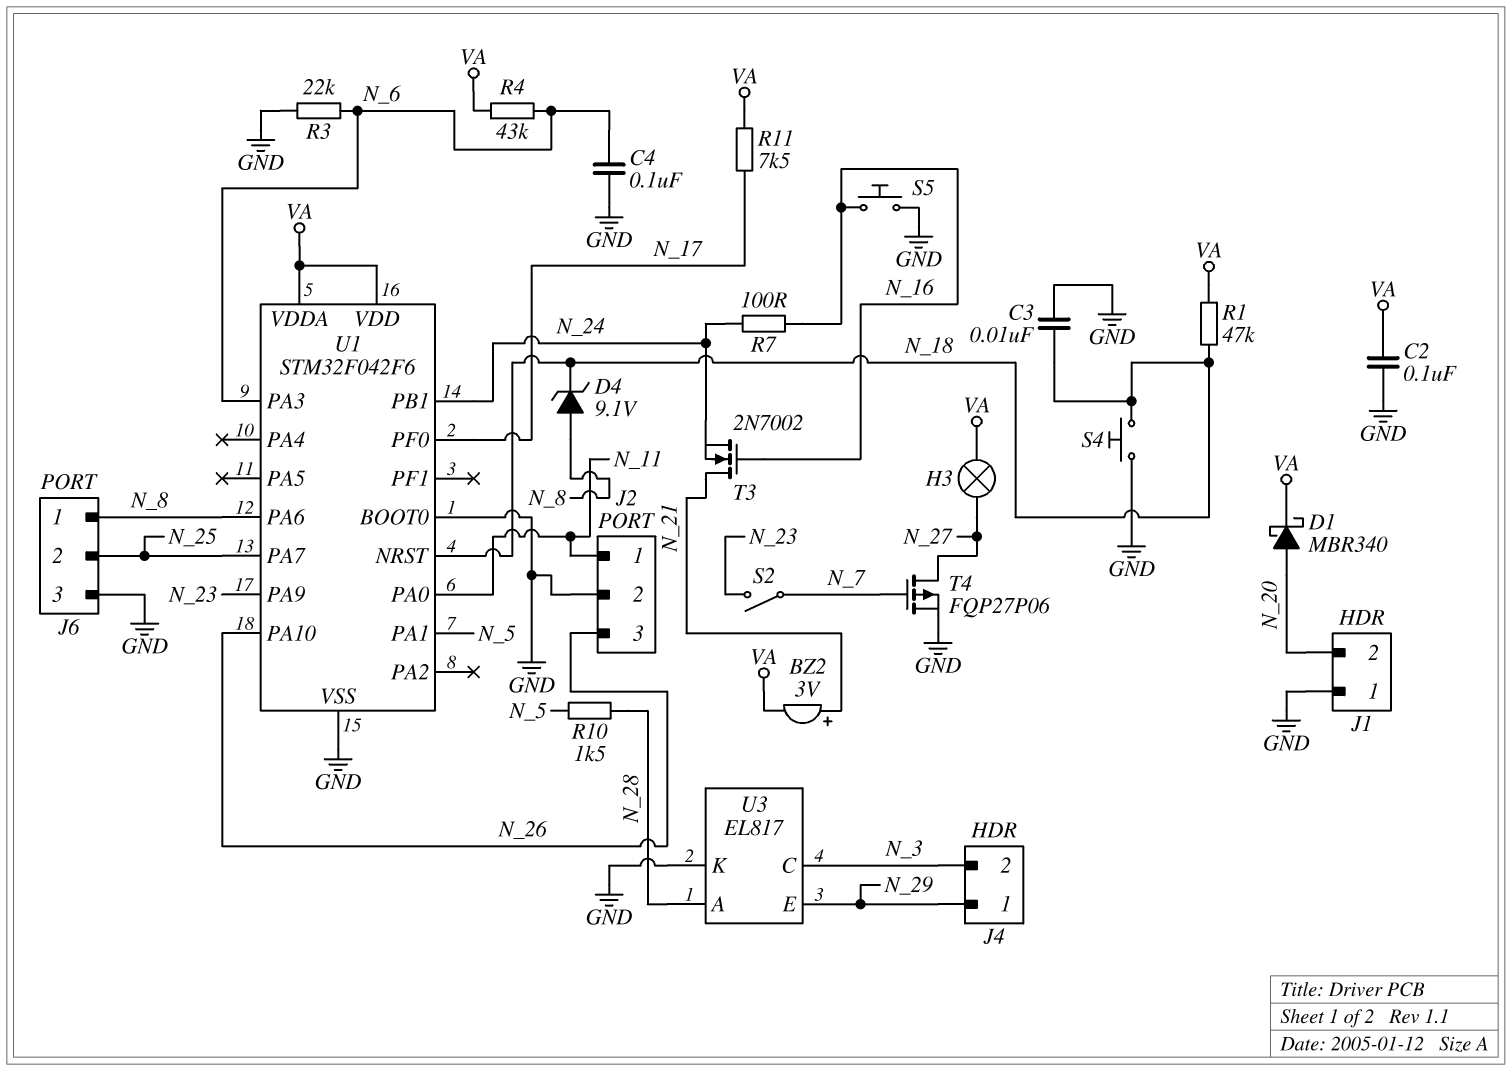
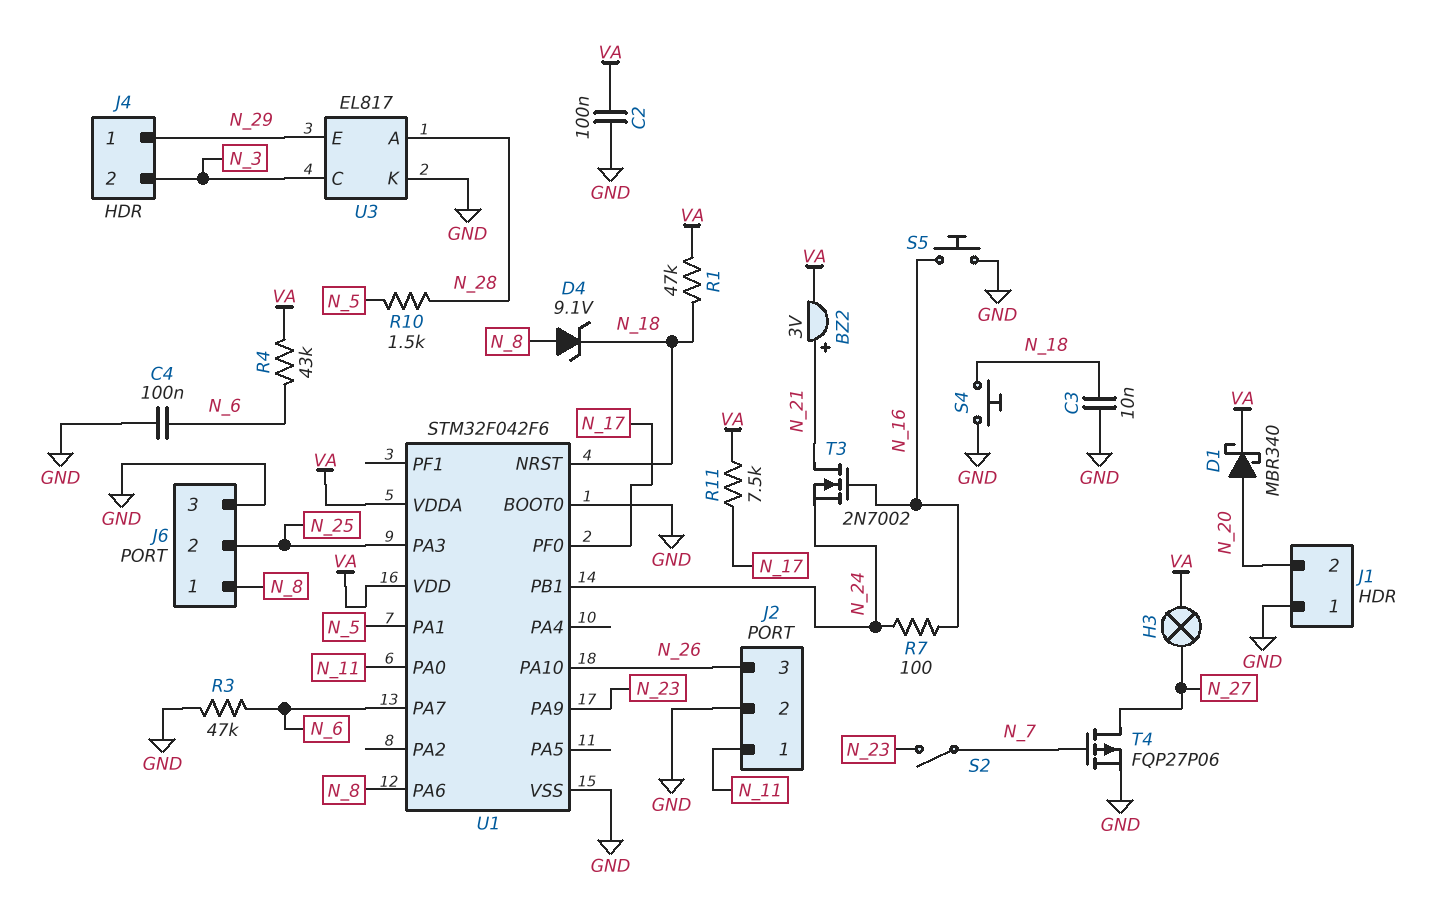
R3: 22k (GND, N_6) -> 47k (GND, N_6)
U1 pin PA3: N_6 -> N_25
U1 pin PA7: N_25 -> N_6

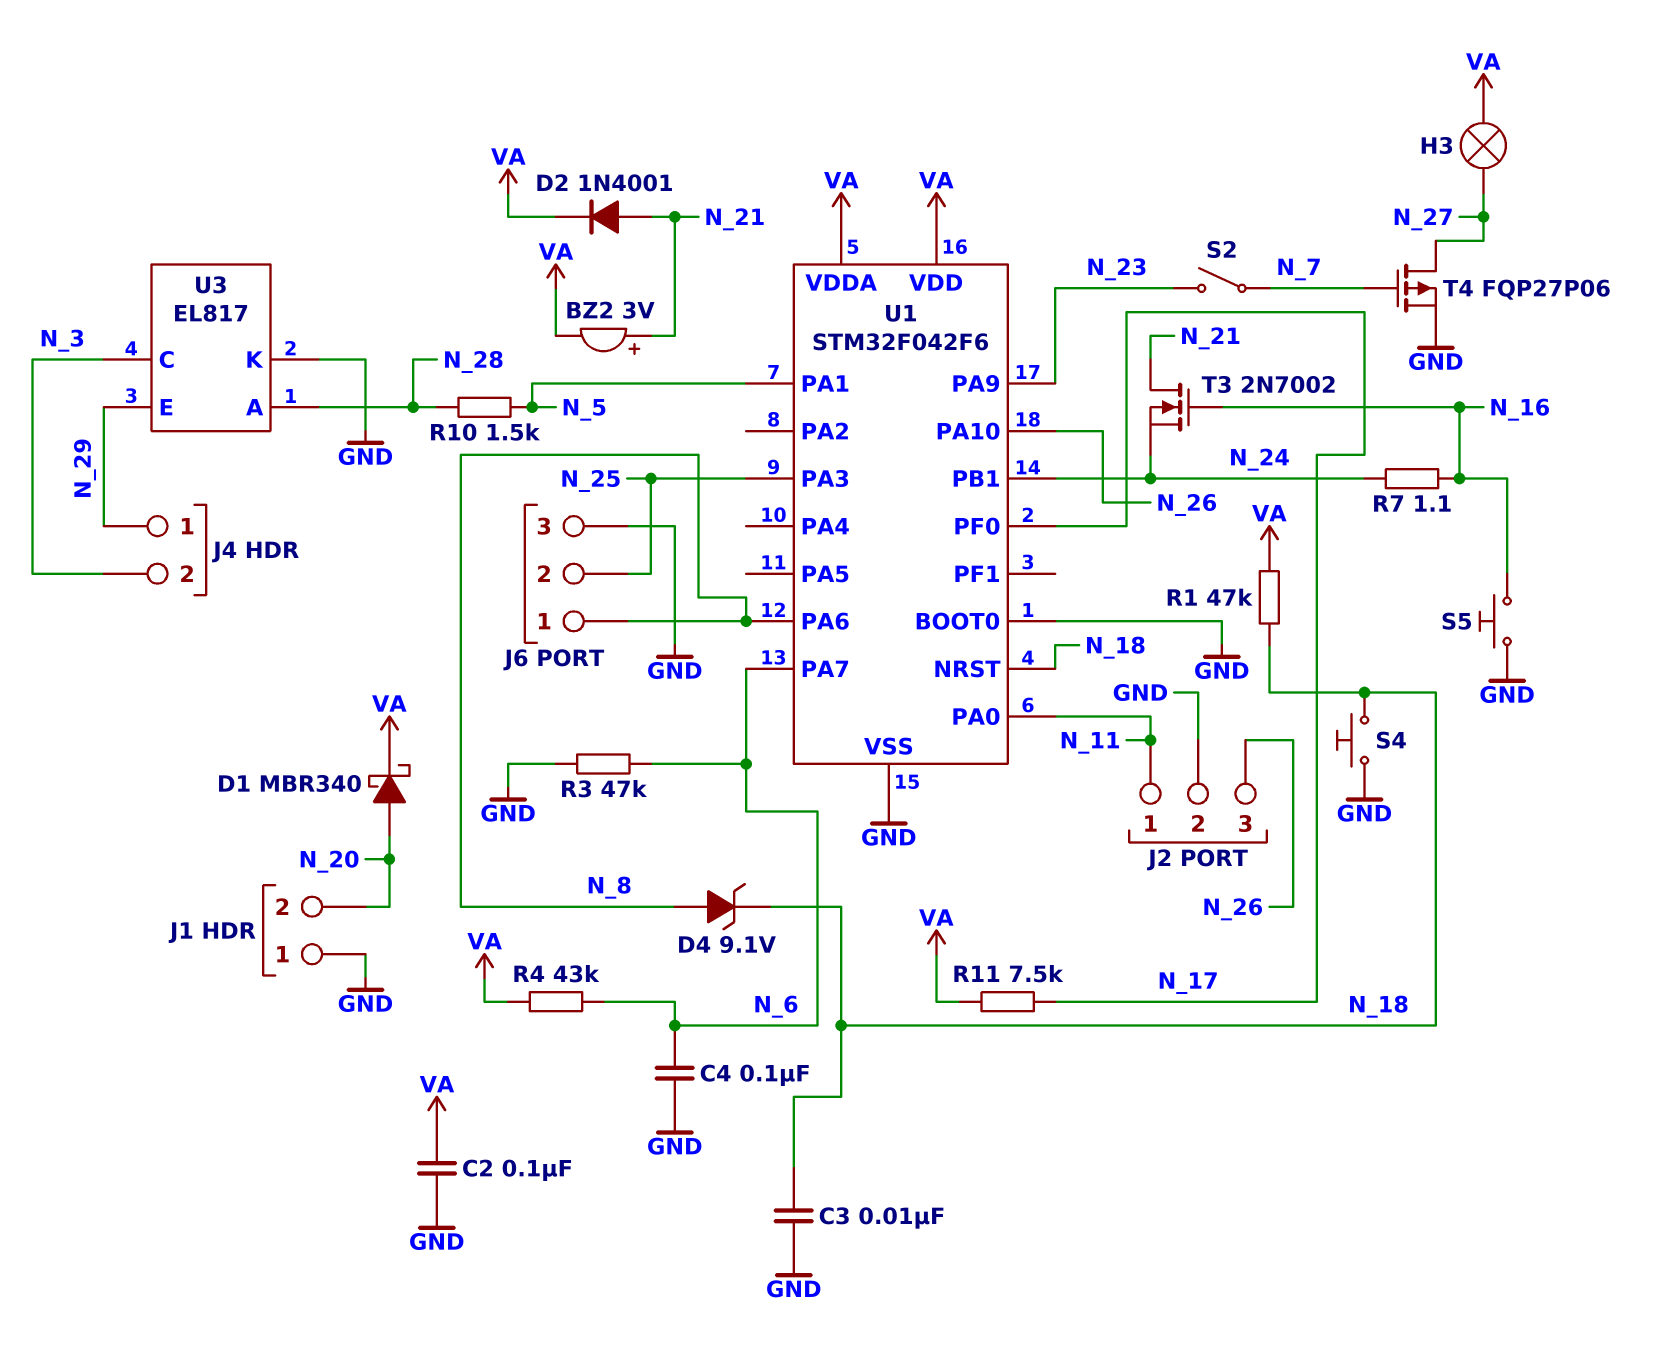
D2: none -> diode 1N4001 (A N_21, K VA)
R7: 100 (N_16, N_24) -> 1.1 (N_16, N_24)

